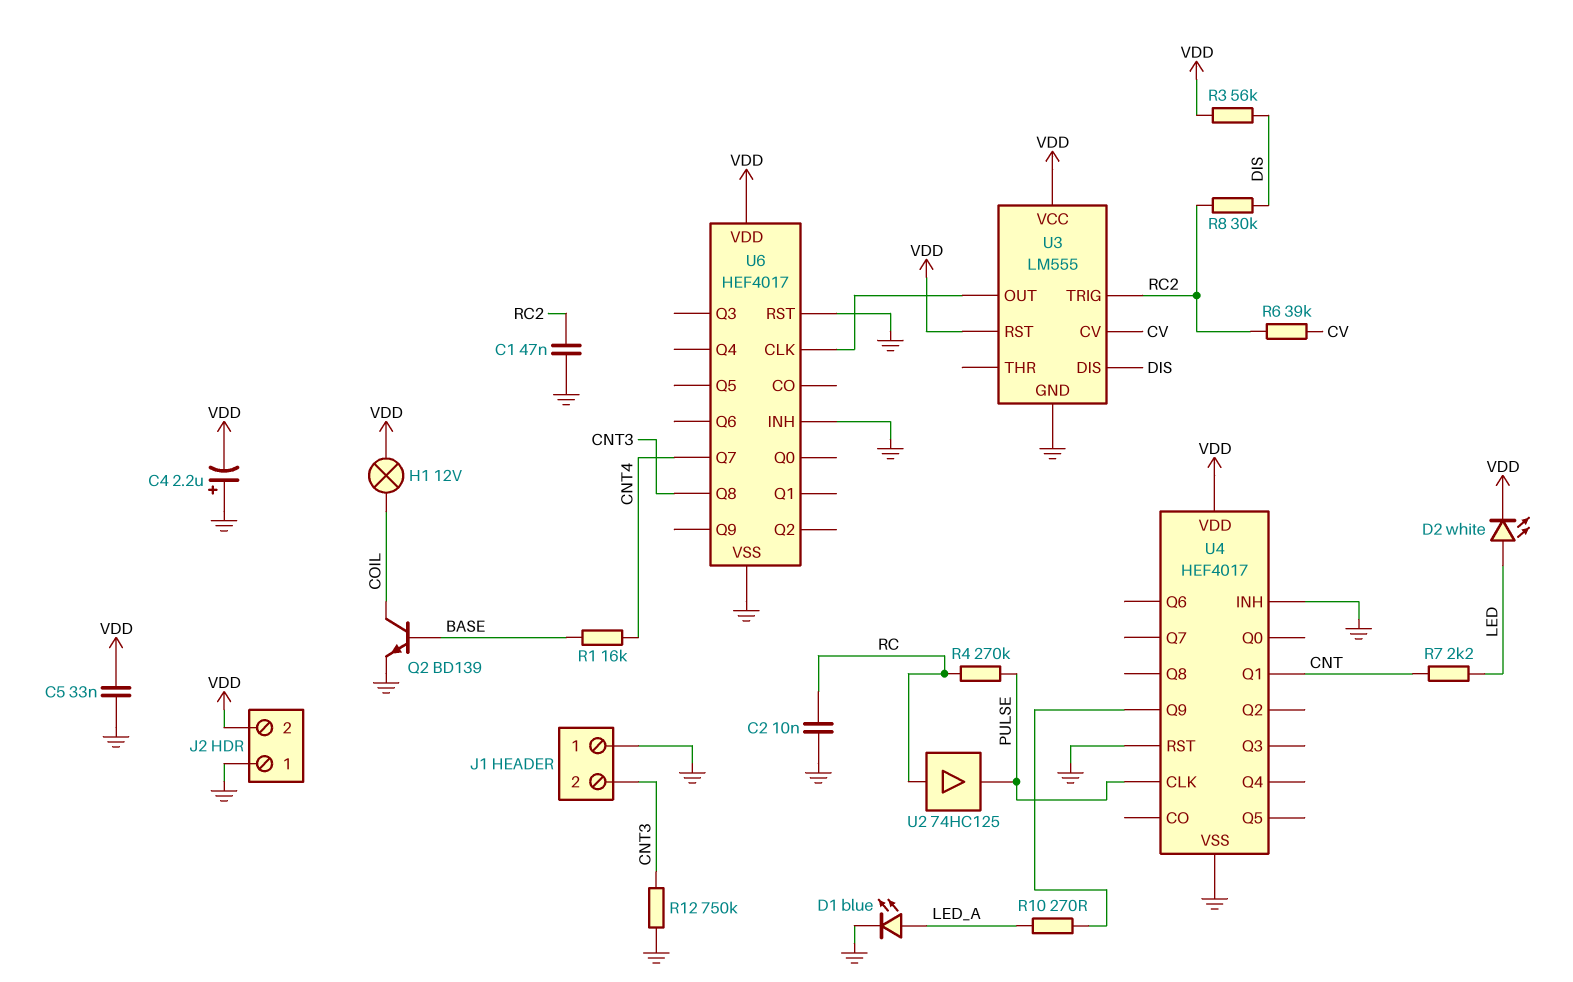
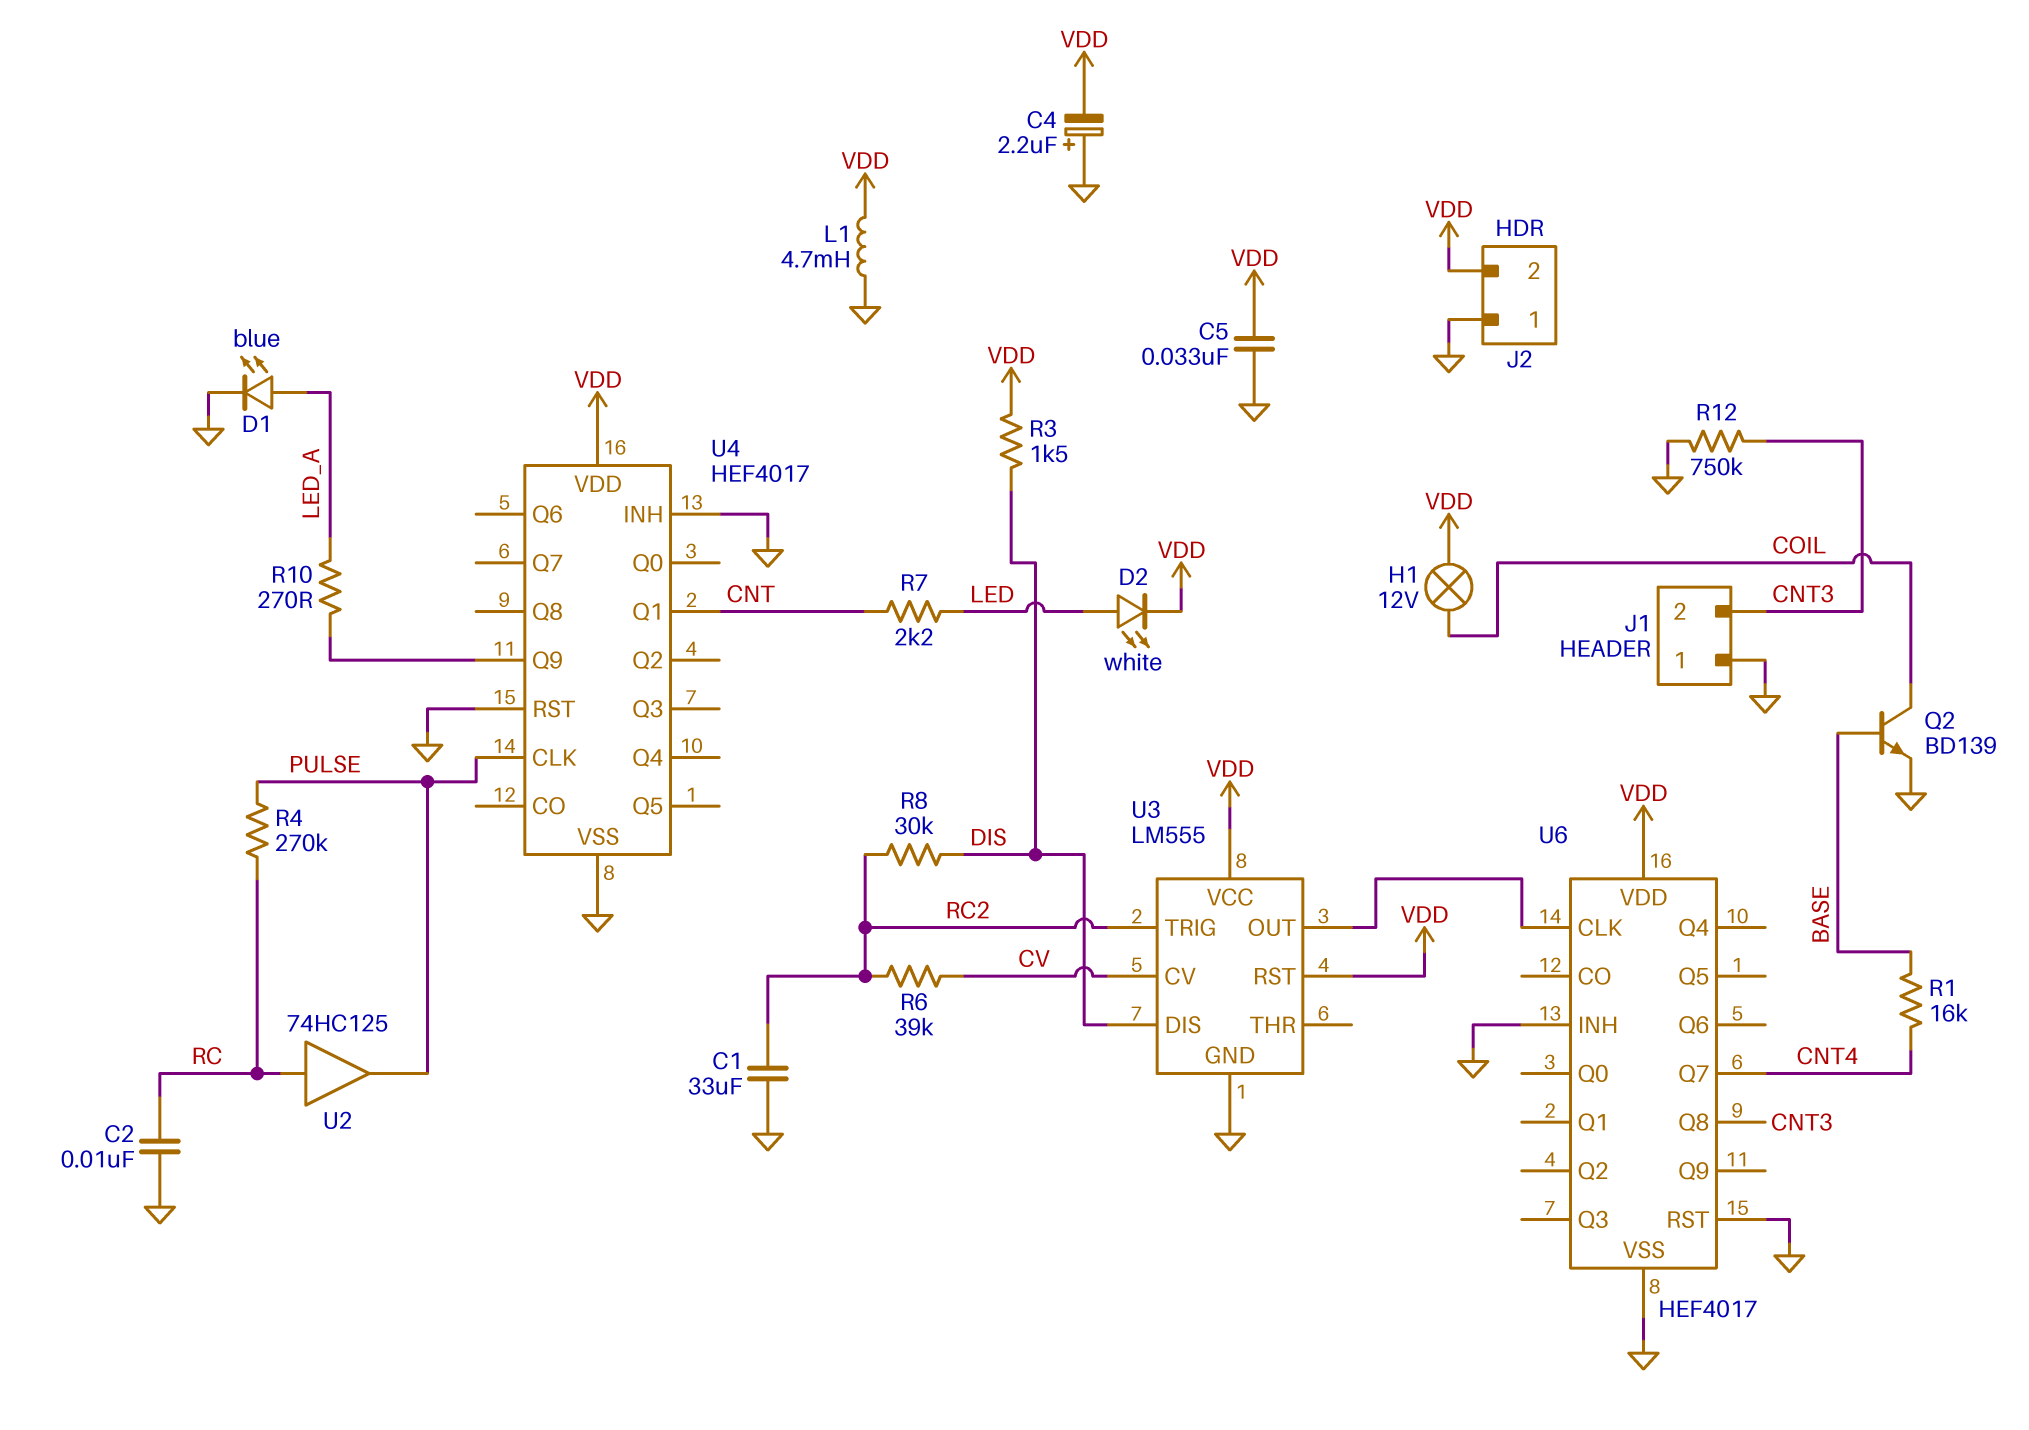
C1: 47nF (GND, RC2) -> 33uF (GND, RC2)
L1: none -> 4.7mH (GND, VDD)
R3: 56k (DIS, VDD) -> 1.5k (DIS, VDD)

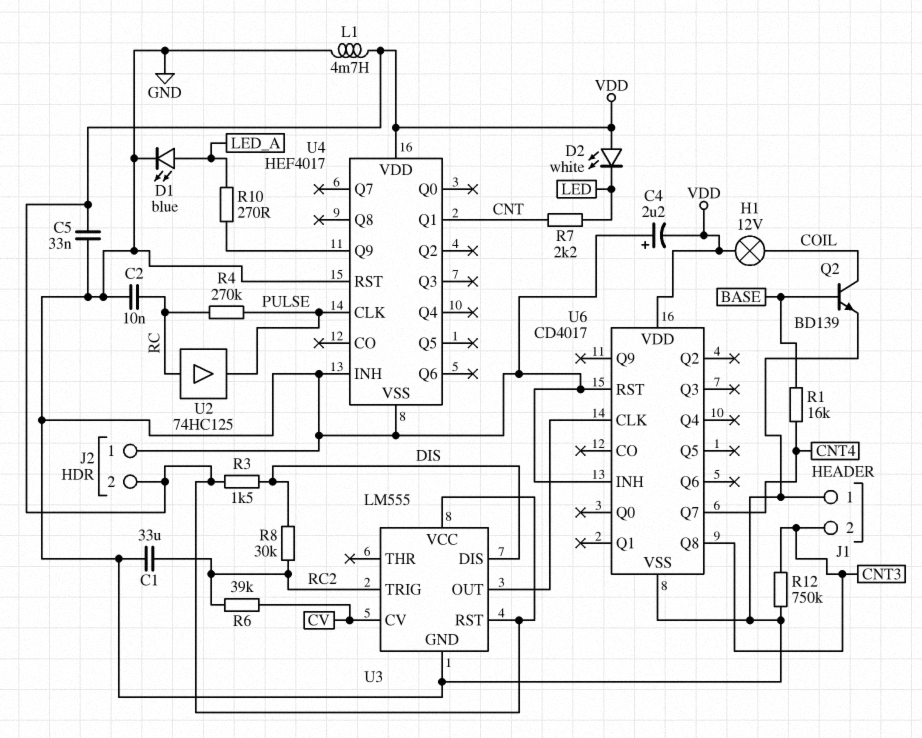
D2: LED white (A LED, K VDD) -> LED white (A VDD, K LED)
U6: HEF4017 -> CD4017

